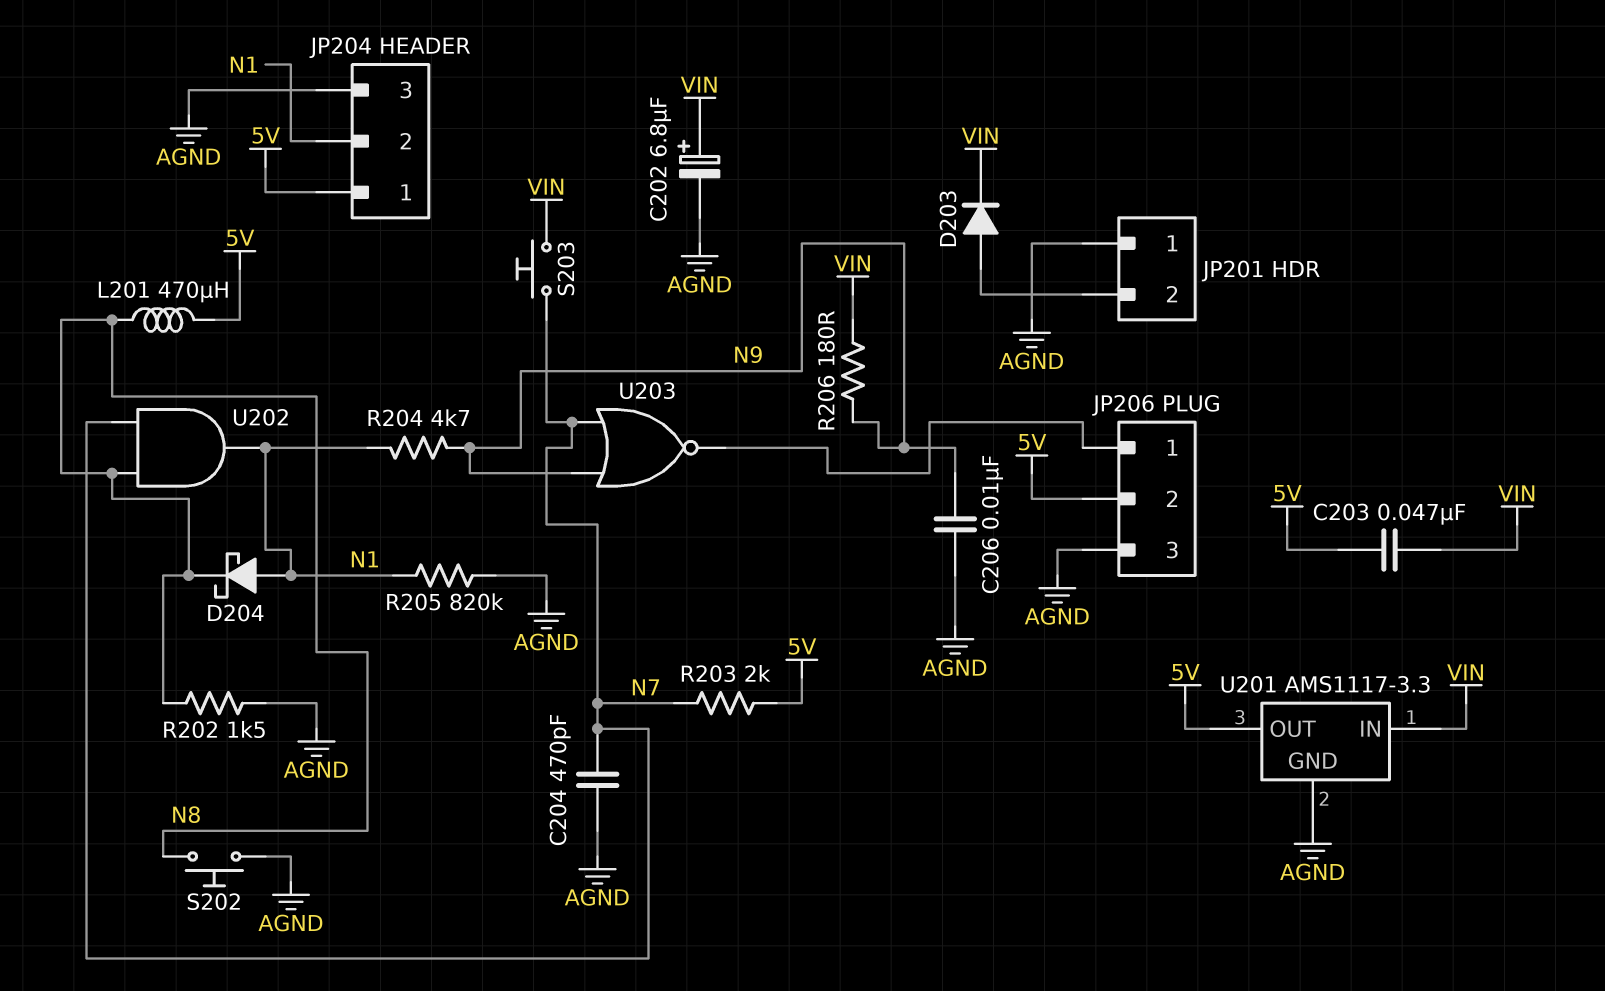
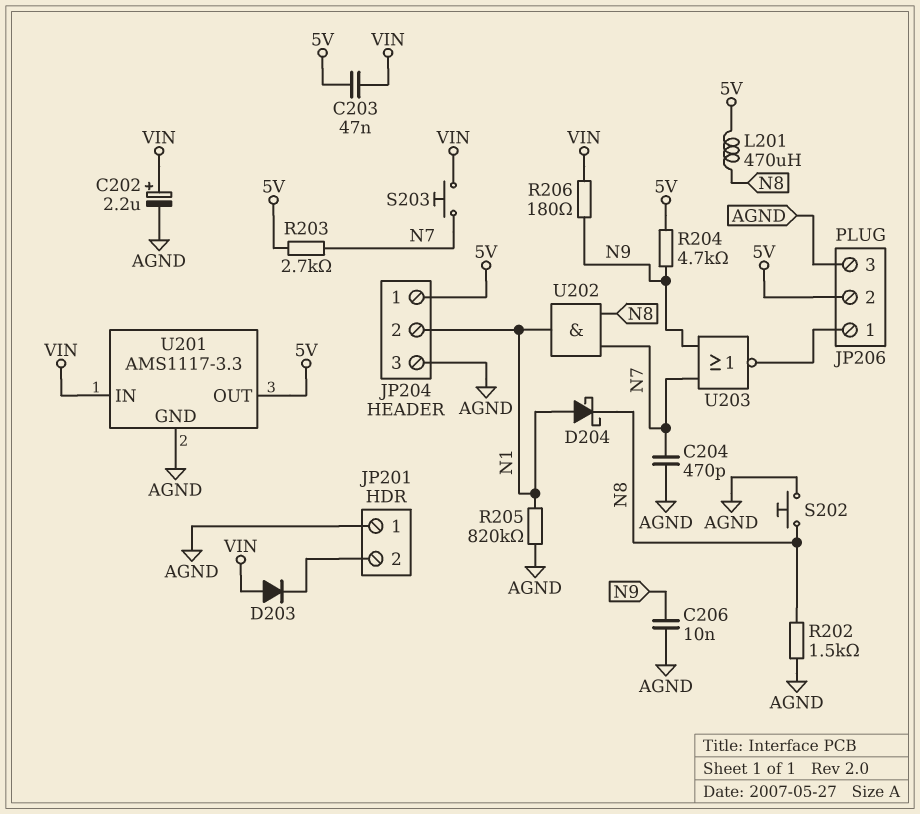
C202: 6.8uF (plus VIN, minus AGND) -> 2.2uF (plus VIN, minus AGND)
D203: diode (A JP201/2, K VIN) -> diode (A VIN, K JP201/2)
R203: 2k (5V, N7) -> 2.7k (5V, N7)
R204: 4.7k (N1, N9) -> 4.7k (5V, N9)

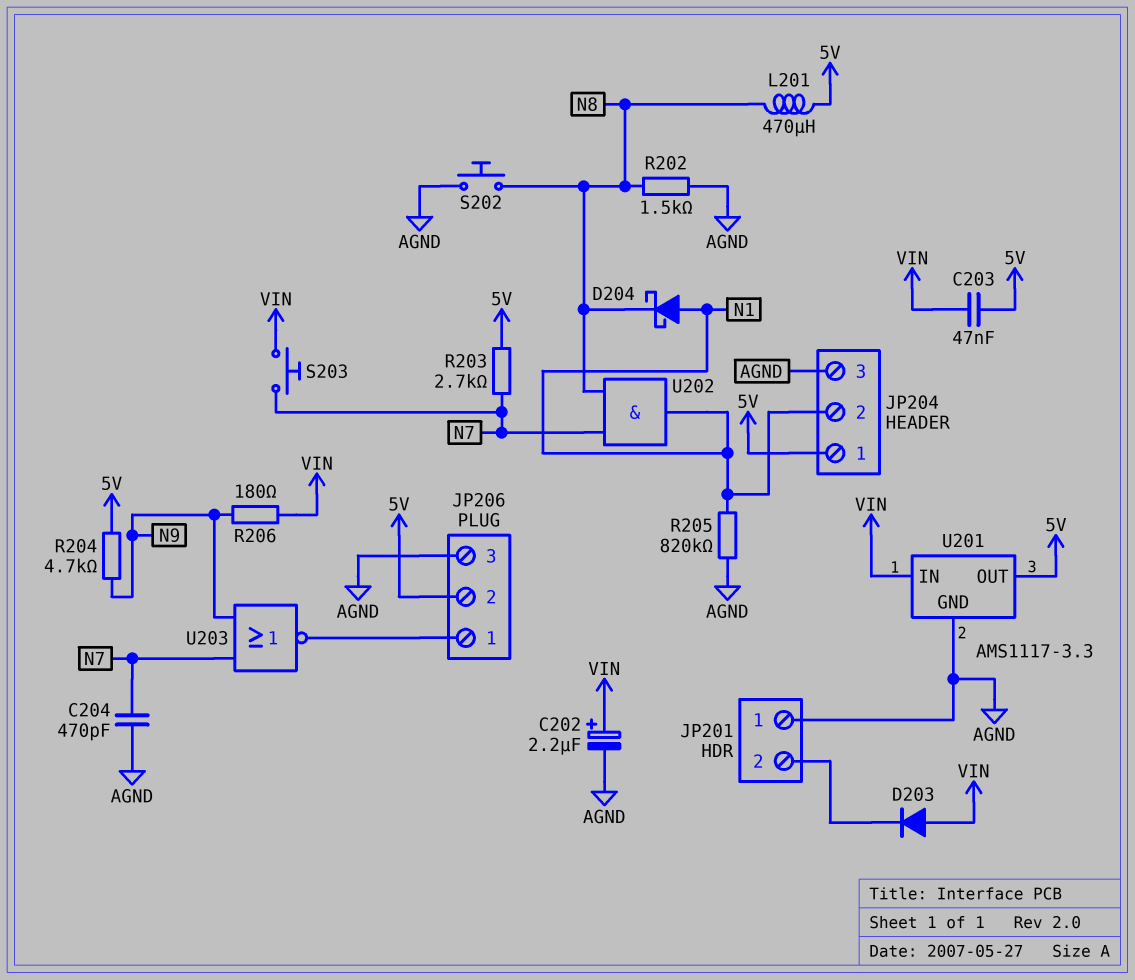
C206: 10nF (AGND, N9) -> none

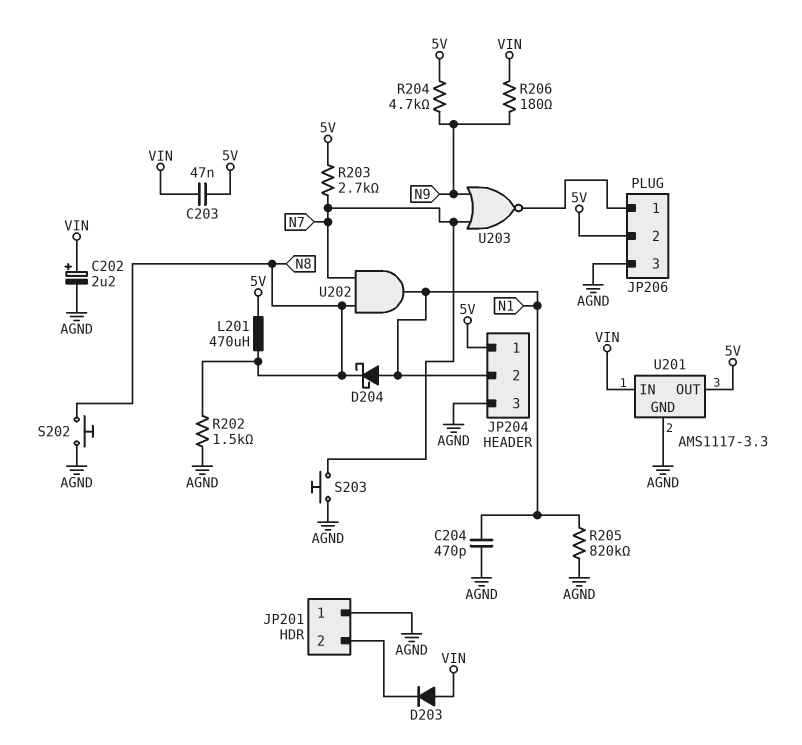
C204: 470pF (AGND, N7) -> 470pF (AGND, N1)
S203: button (N7, VIN) -> button (AGND, N7)

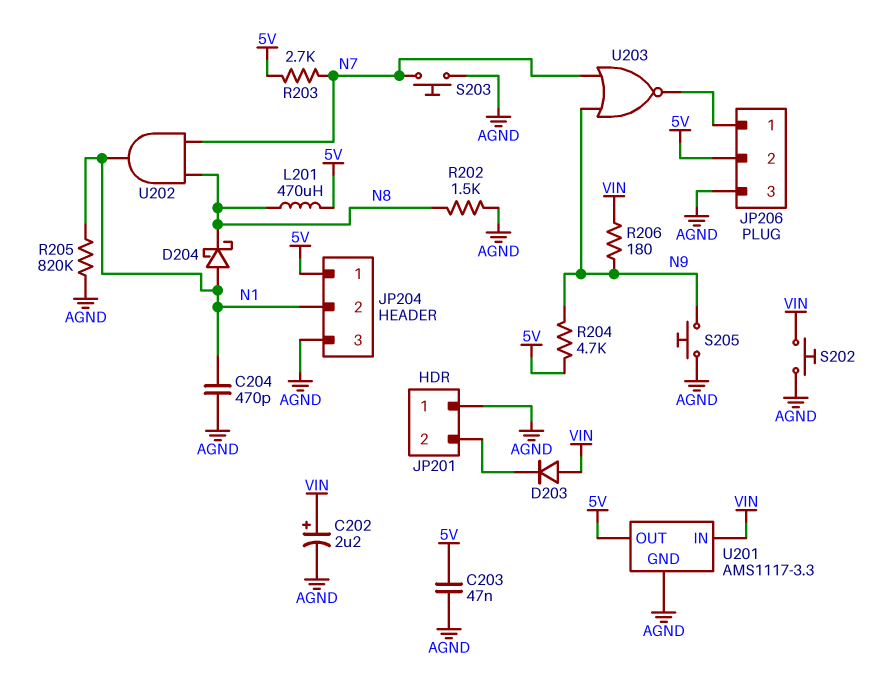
C203: 47nF (5V, VIN) -> 47nF (5V, AGND)
S202: button (AGND, N8) -> button (AGND, VIN)
S205: none -> button (AGND, N9)

